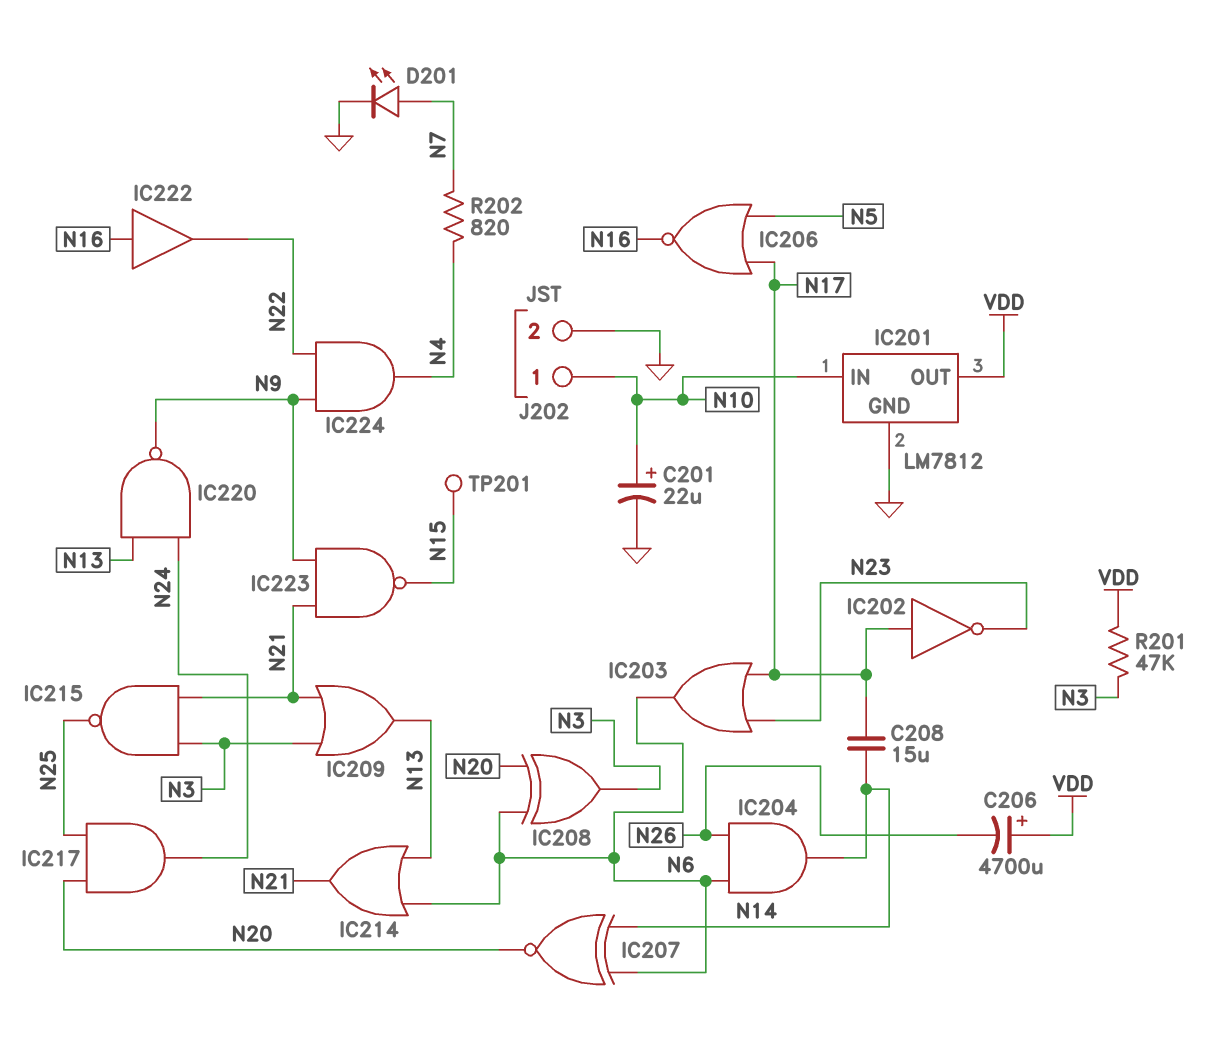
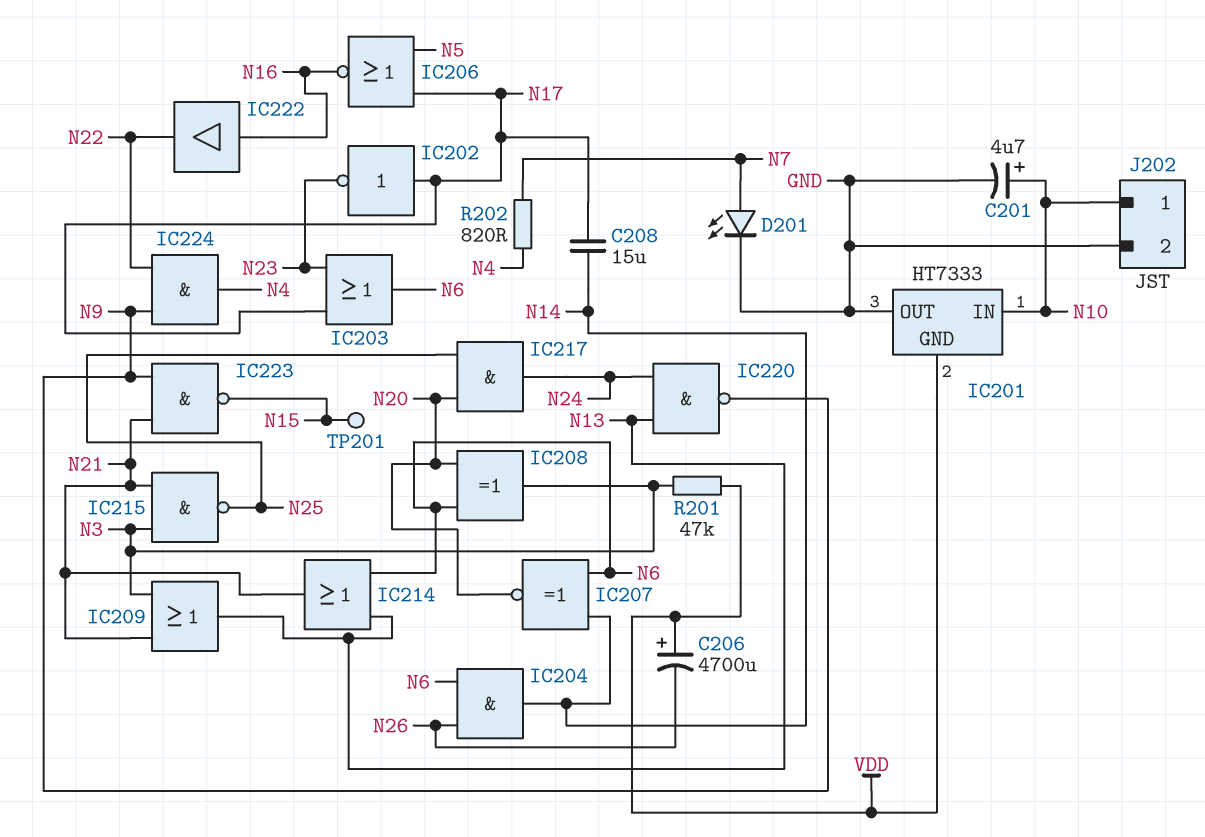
C201: 22uF (plus N10, minus GND) -> 4.7uF (plus N10, minus GND)
IC201: LM7812 -> HT7333
IC201 pin GND: GND -> VDD
IC201 pin OUT: VDD -> GND

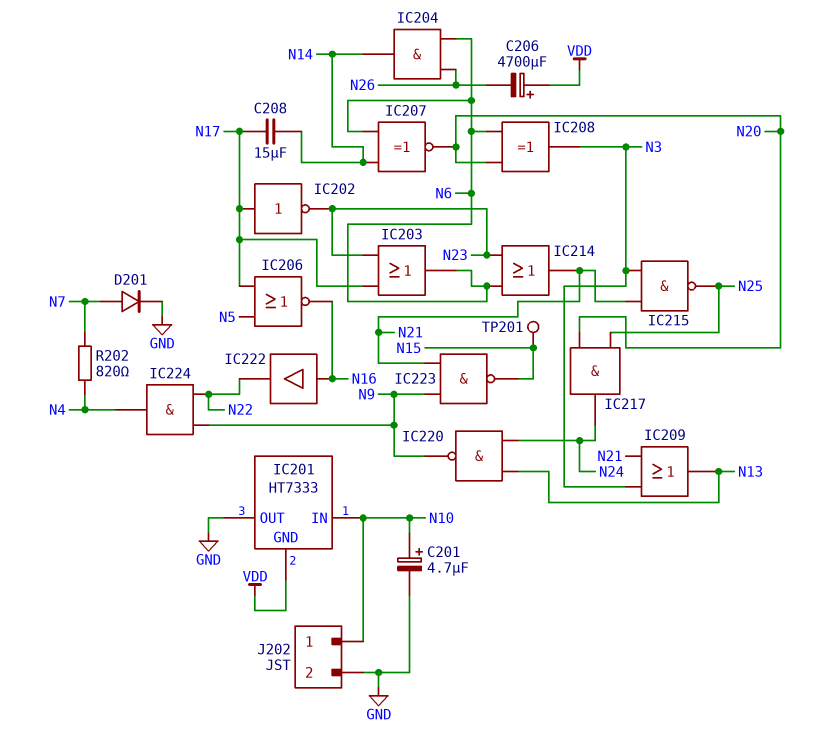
D201: LED (A N7, K GND) -> diode (A N7, K GND)
IC214: OR (in N6, in N13, out N21) -> OR (in N6, in N23, out N21)
R201: 47k (N3, VDD) -> none

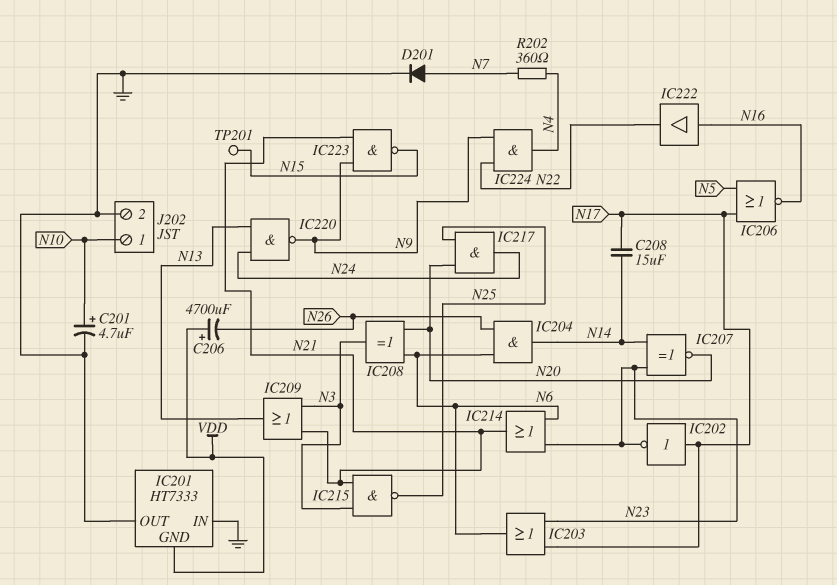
IC201 pin IN: N10 -> GND
IC207: XNOR (in N6, in N14, out N20) -> XNOR (in N14, in N23, out N20)
R202: 820 (N4, N7) -> 360 (N4, N7)

